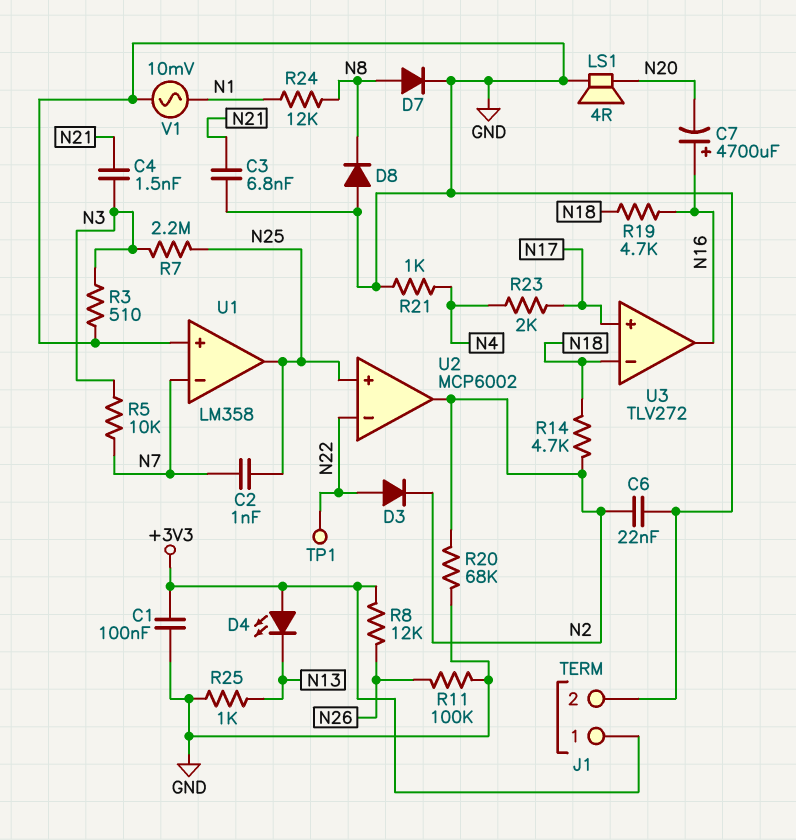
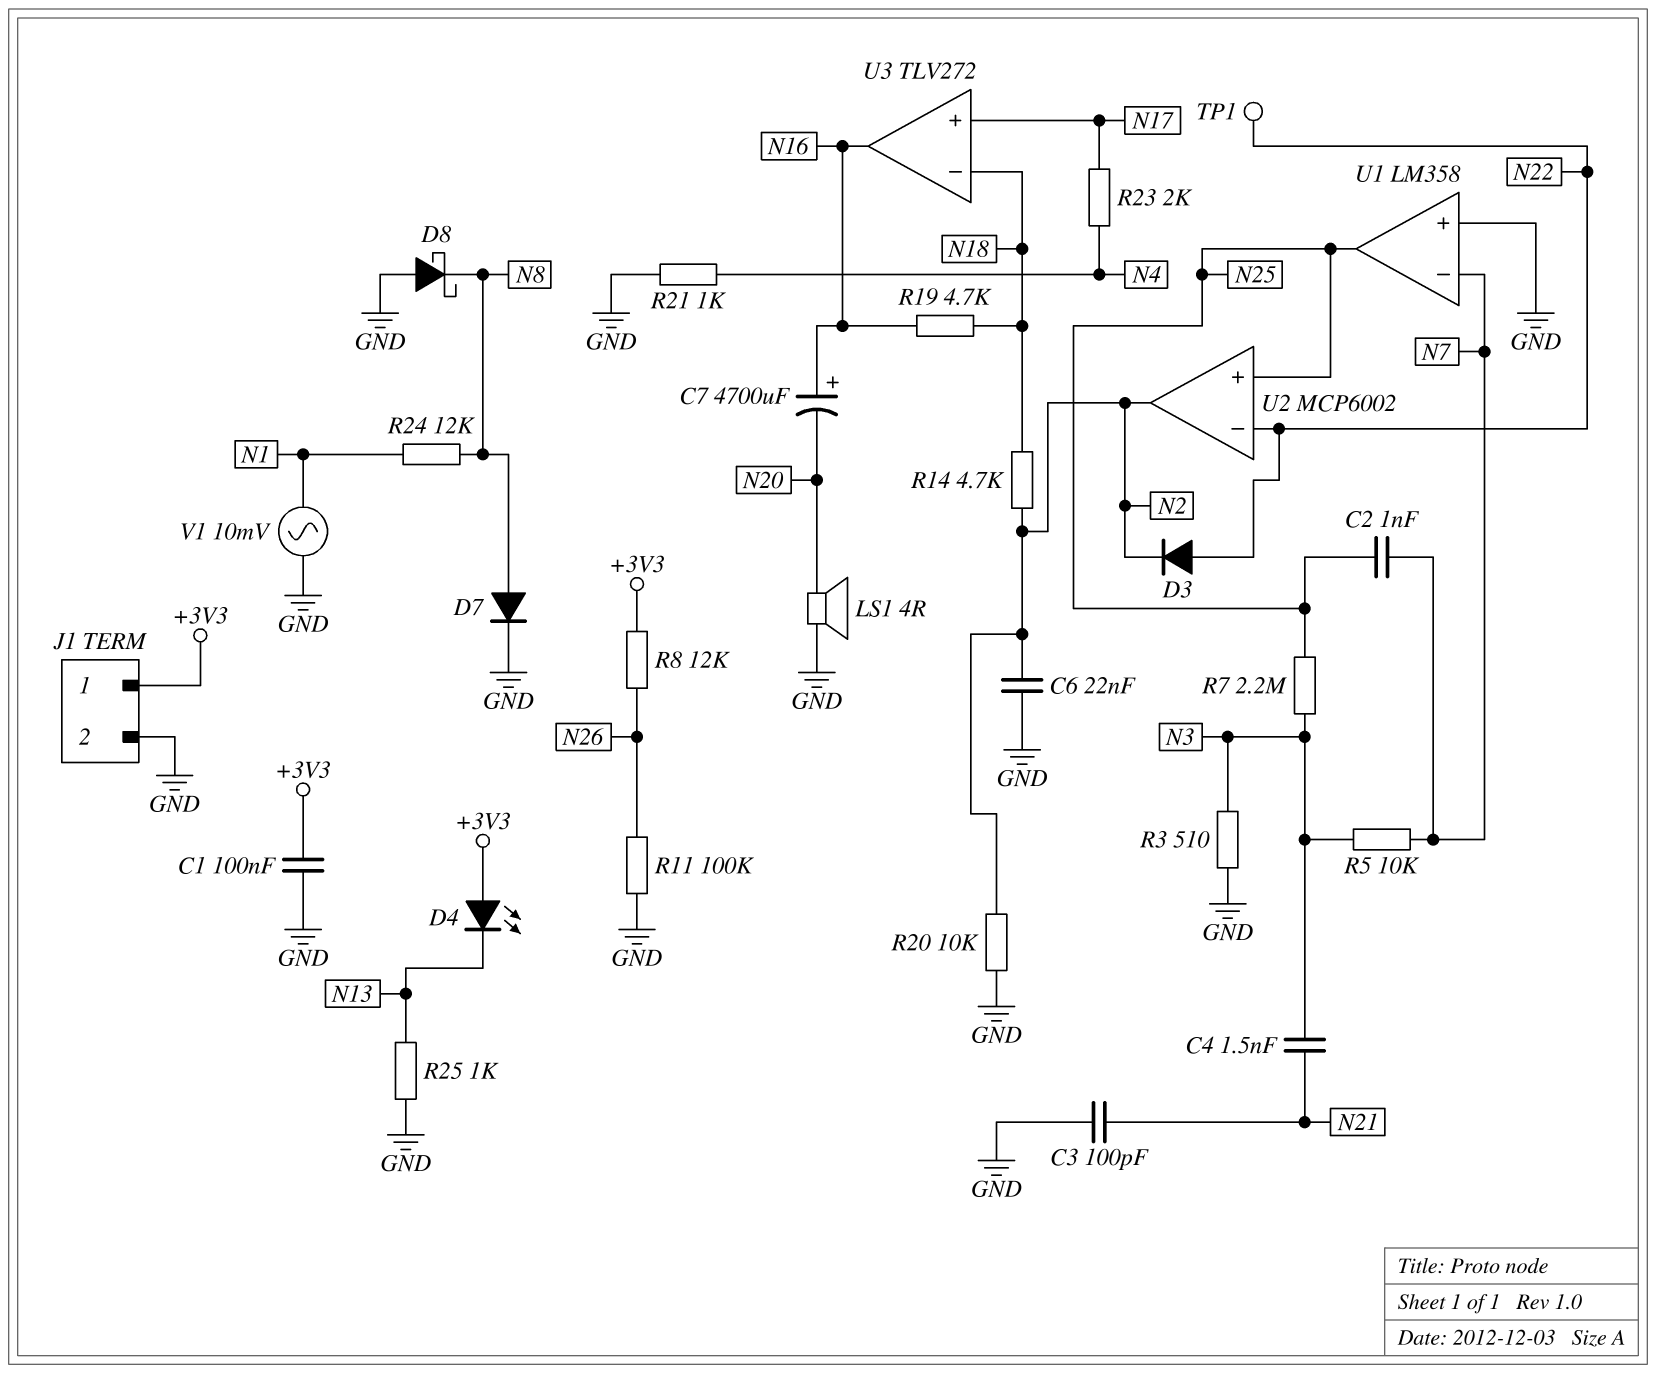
C3: 6.8nF (GND, N21) -> 100pF (GND, N21)
D8: diode (A GND, K N8) -> schottky (A GND, K N8)
R20: 68k (GND, N2) -> 10k (GND, N2)

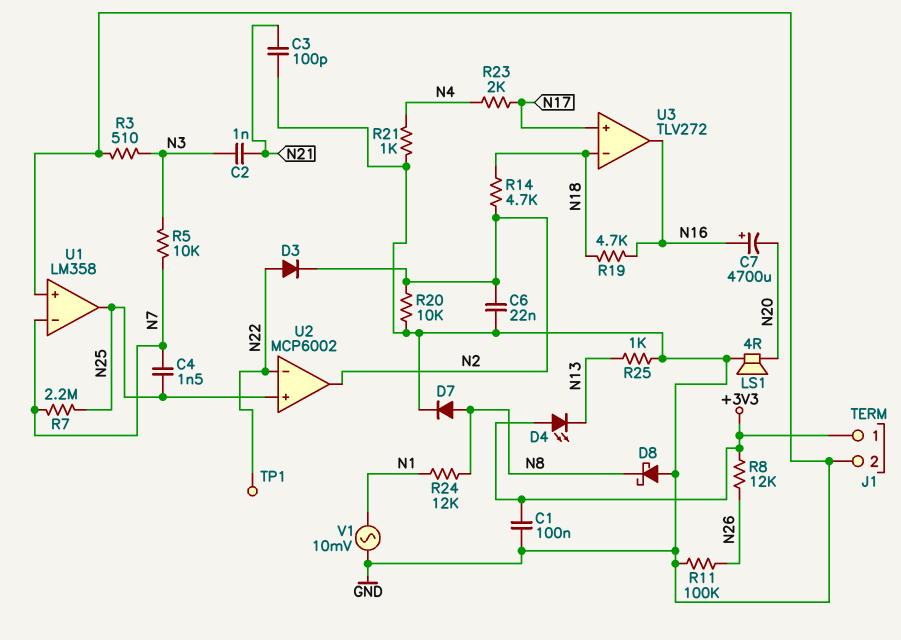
C2: 1nF (N7, N25) -> 1nF (N3, N21)
C4: 1.5nF (N3, N21) -> 1.5nF (N7, N25)
R7: 2.2M (N3, N25) -> 2.2M (N7, N25)

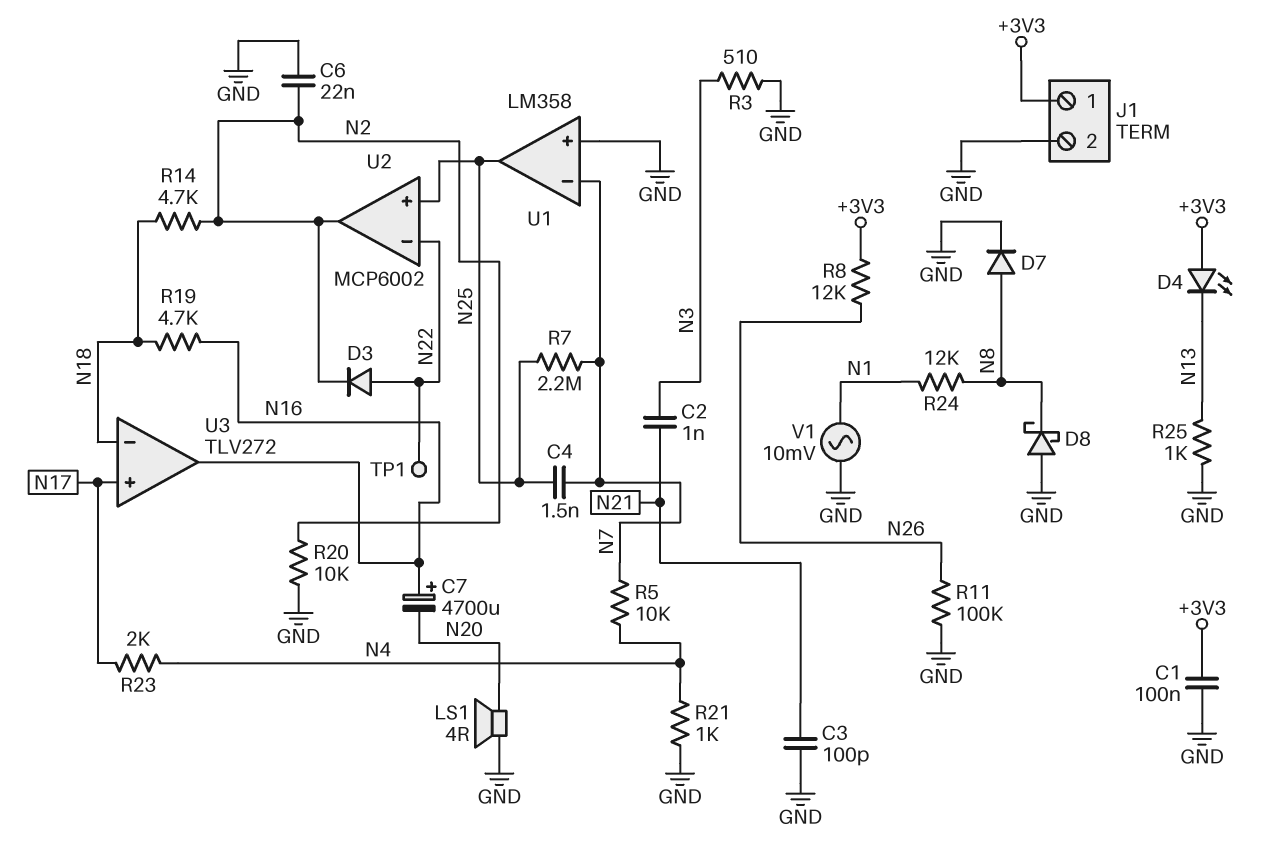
R5: 10k (N3, N7) -> 10k (N4, N7)

